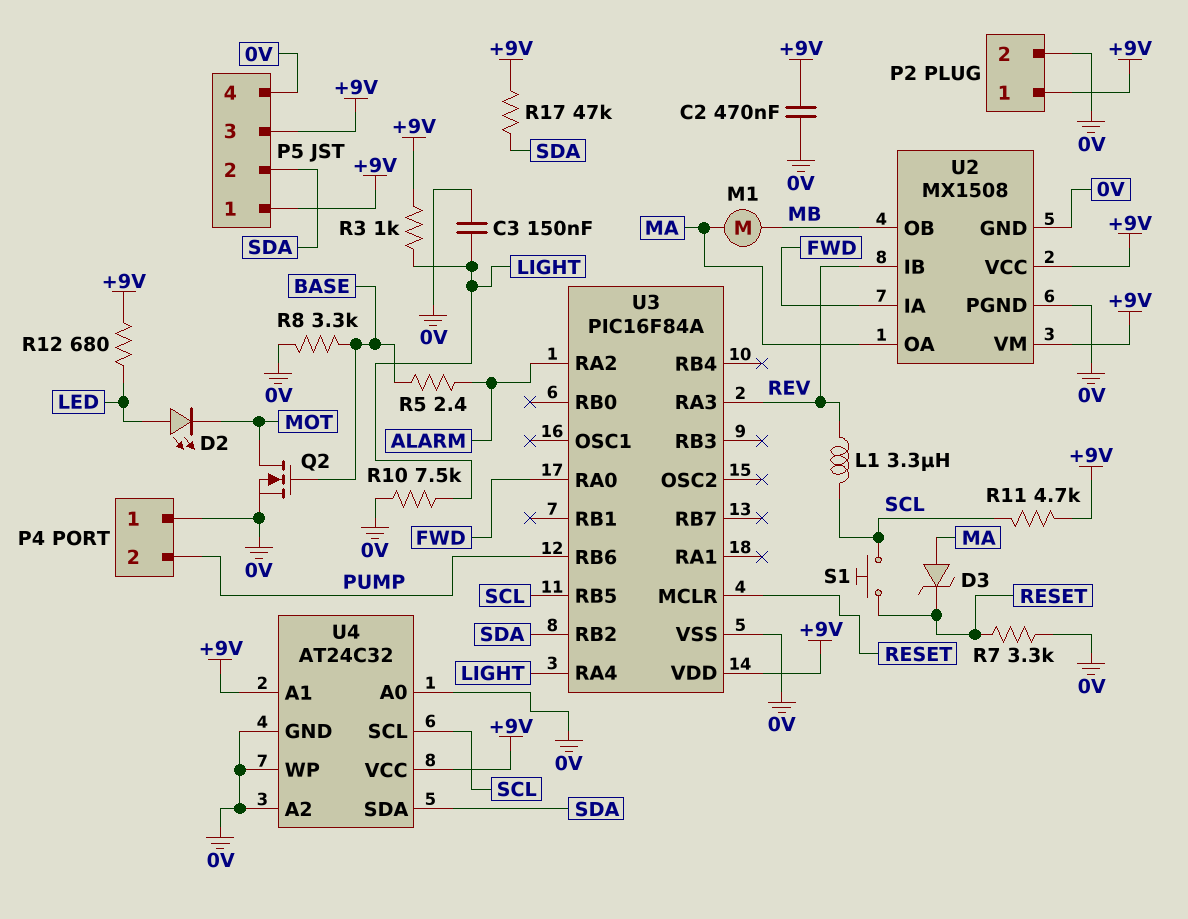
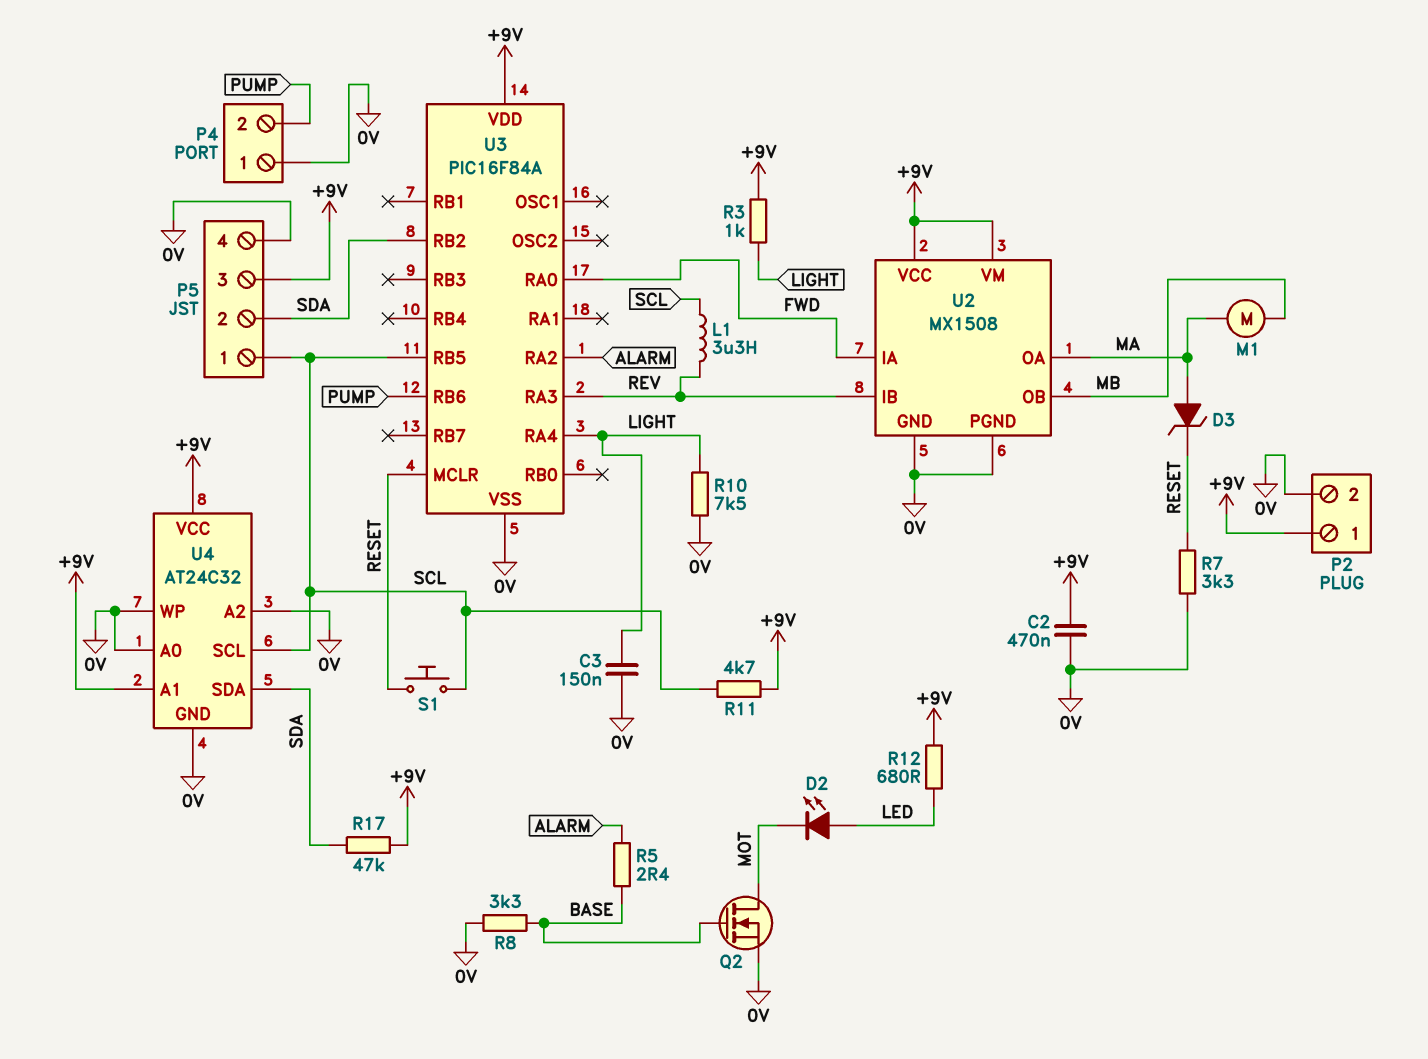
P5 pin 1: +9V -> SCL

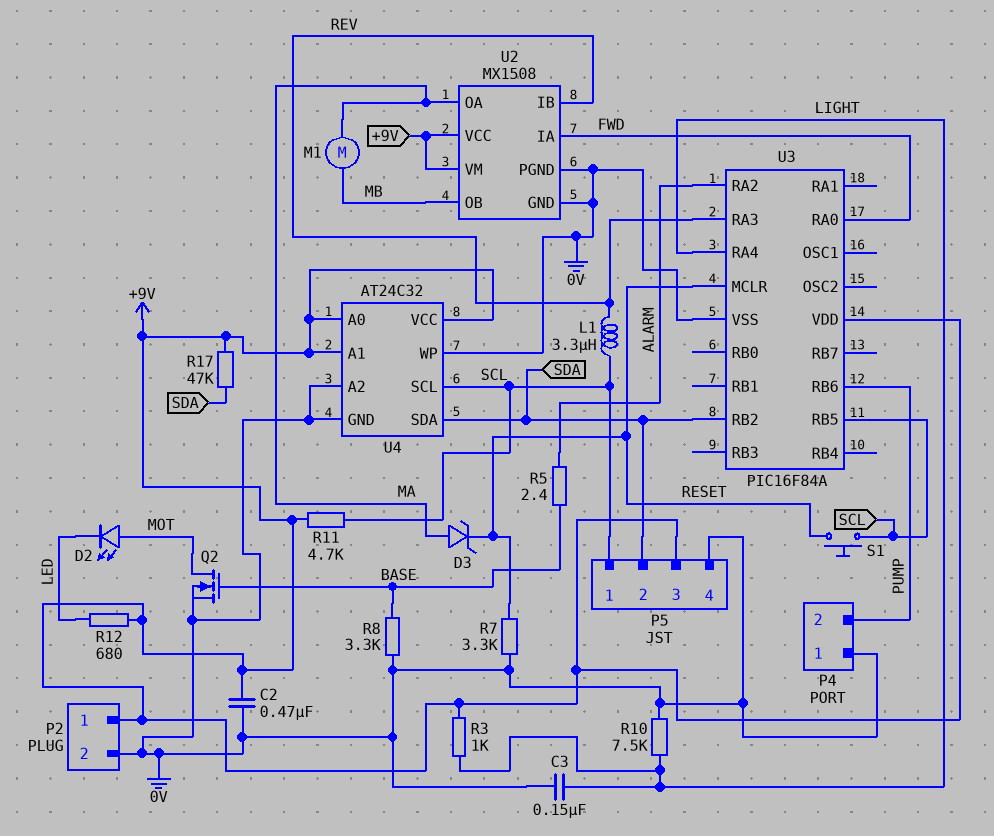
D2: LED (A LED, K MOT) -> LED (A MOT, K LED)
U4 pin A0: 0V -> +9V

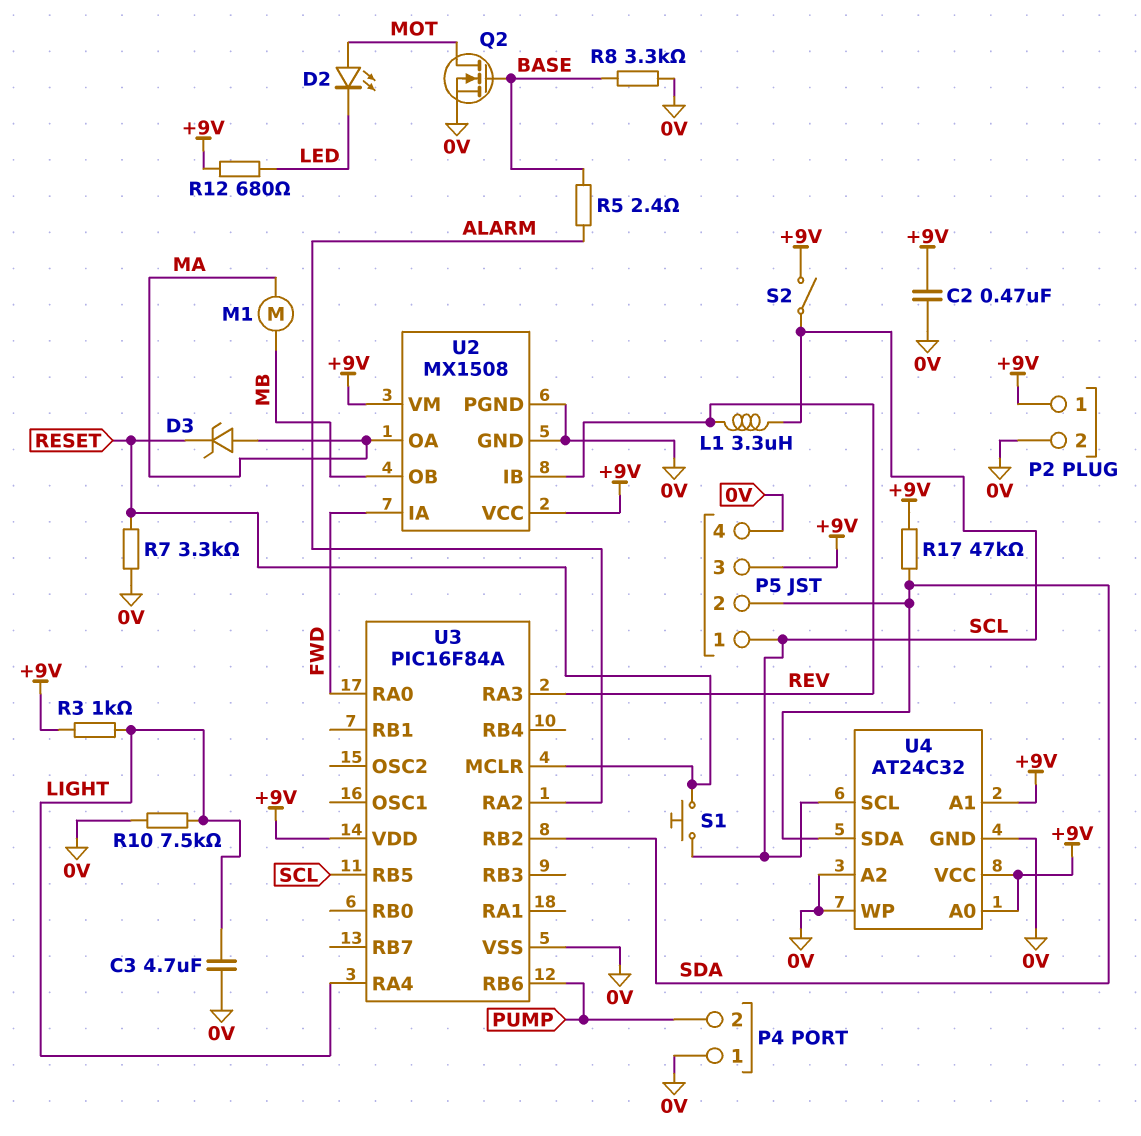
C3: 150nF (0V, LIGHT) -> 4.7uF (0V, LIGHT)
R11: 4.7k (+9V, SCL) -> none
S2: none -> switch (+9V, SCL)

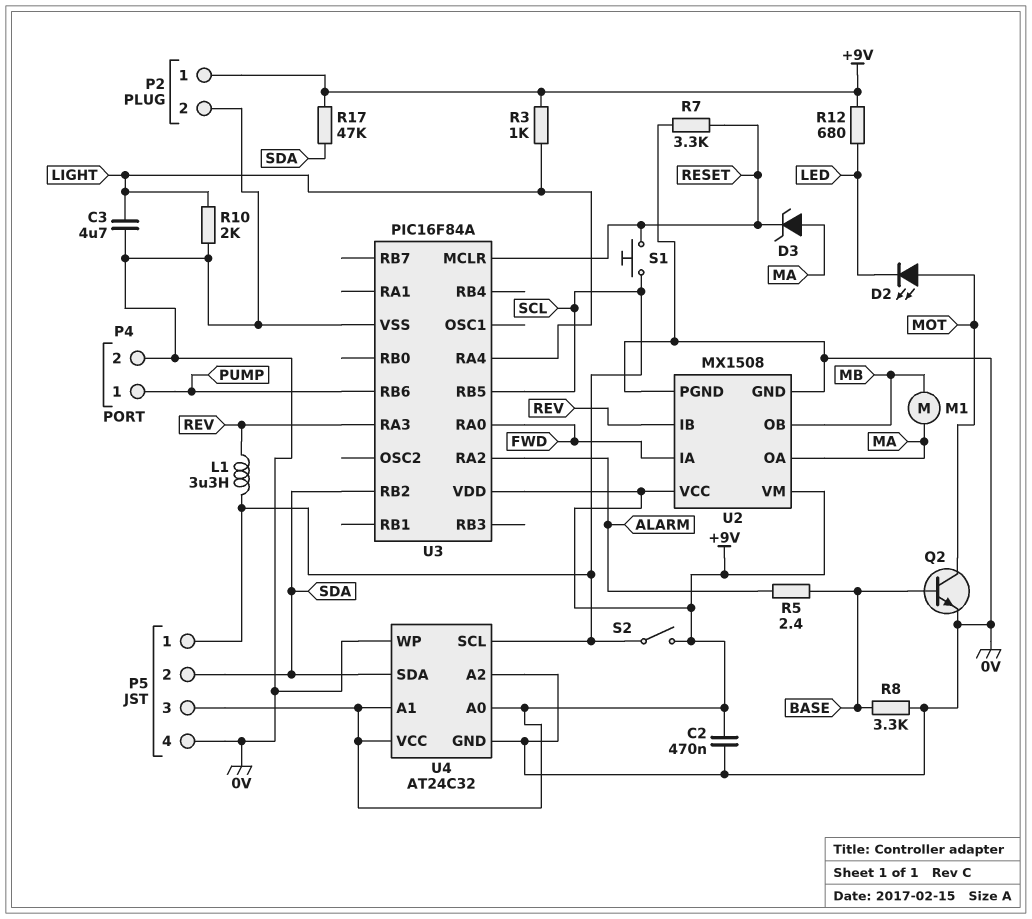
P4 pin 1: 0V -> PUMP
P4 pin 2: PUMP -> 0V
Q2: NMOS (G BASE, D MOT, S 0V) -> NPN (B BASE, C MOT, E 0V)
R10: 7.5k (0V, LIGHT) -> 2k (0V, LIGHT)

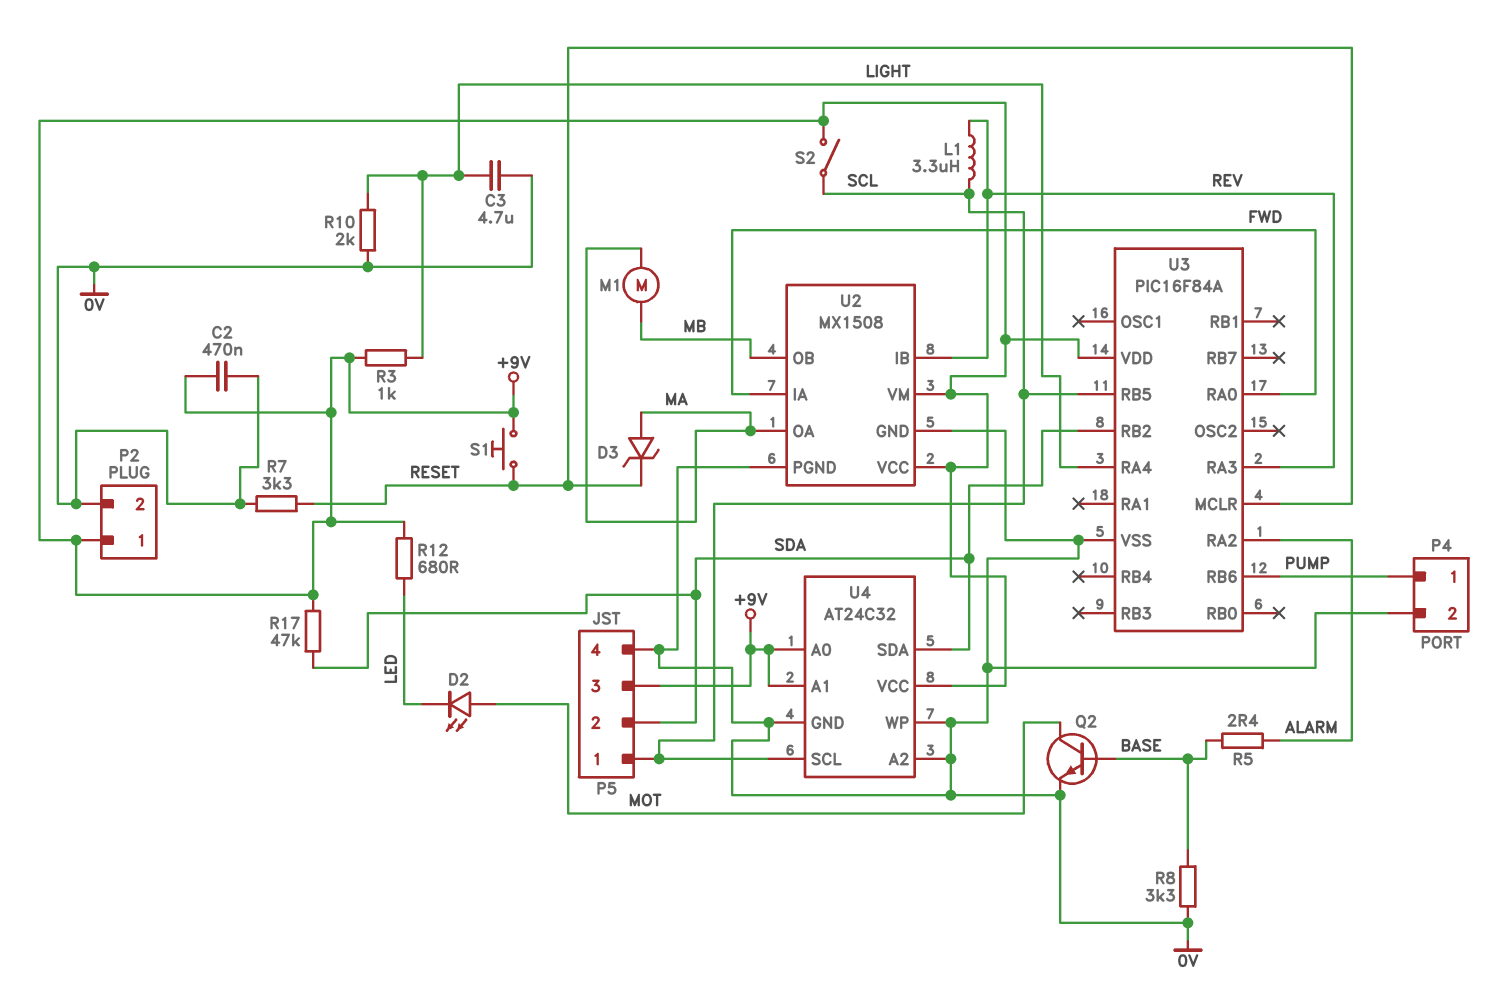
S1: button (RESET, SCL) -> button (+9V, RESET)

